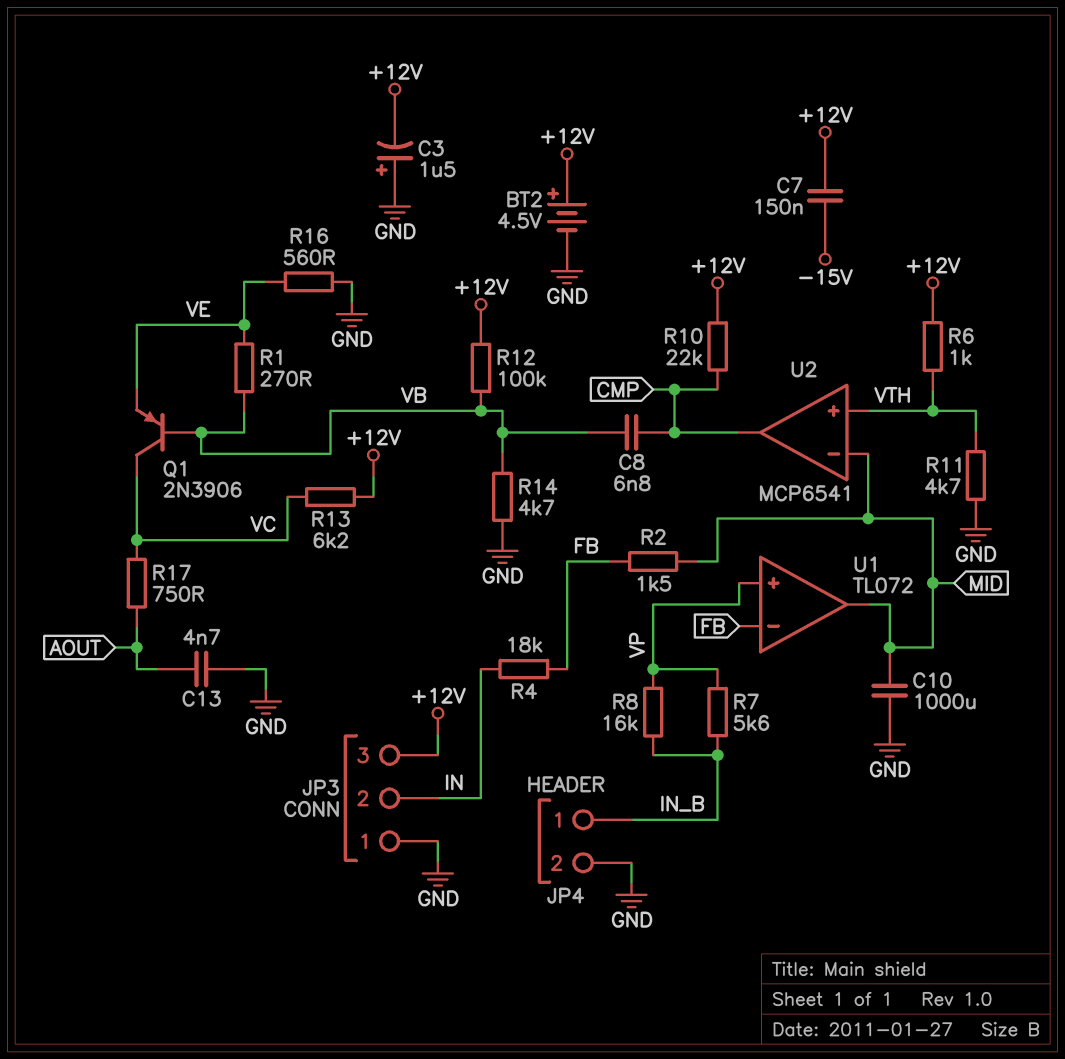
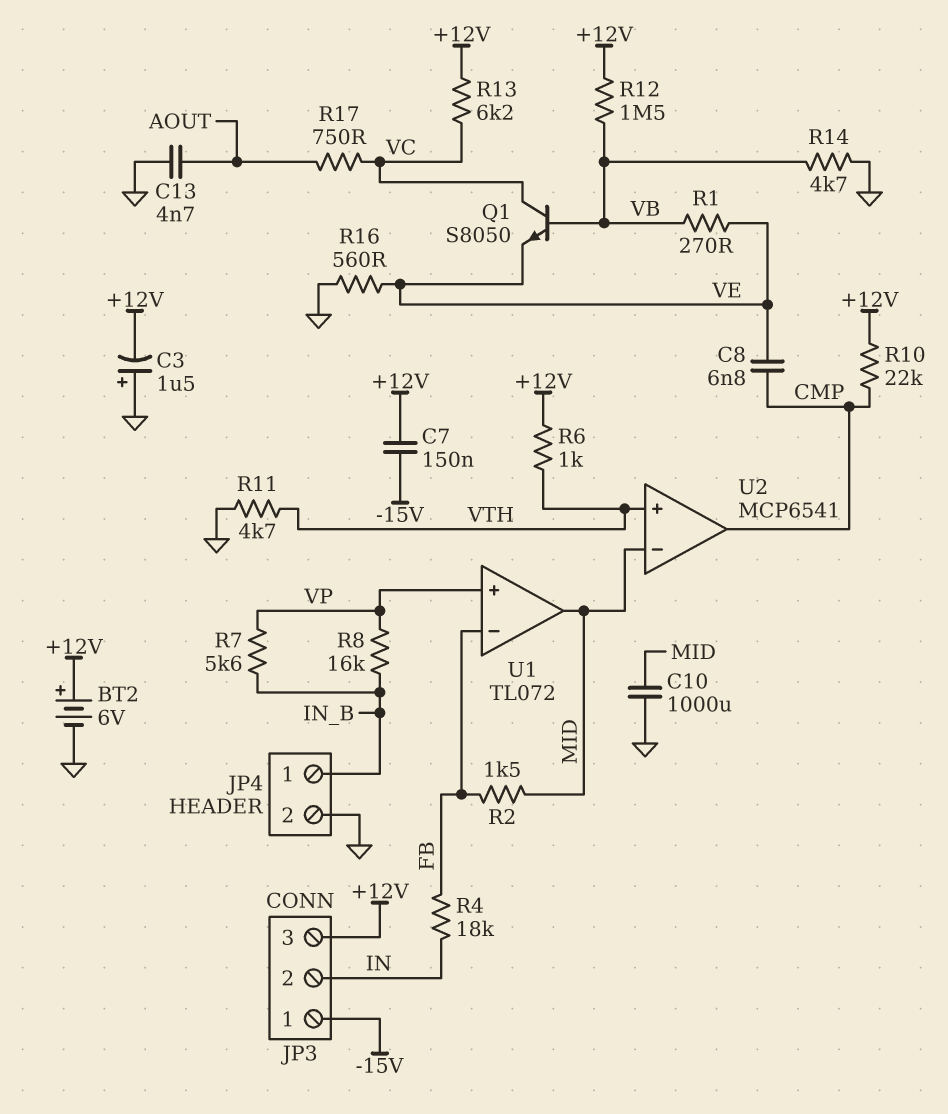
BT2: 4.5V (plus +12V, minus GND) -> 6V (plus +12V, minus GND)
C8: 6.8nF (CMP, VB) -> 6.8nF (CMP, VE)
JP3 pin 1: GND -> -15V
Q1: PNP 2N3906 (B VB, C VC, E VE) -> NPN S8050 (B VB, C VC, E VE)
R12: 100k (+12V, VB) -> 1.5M (+12V, VB)

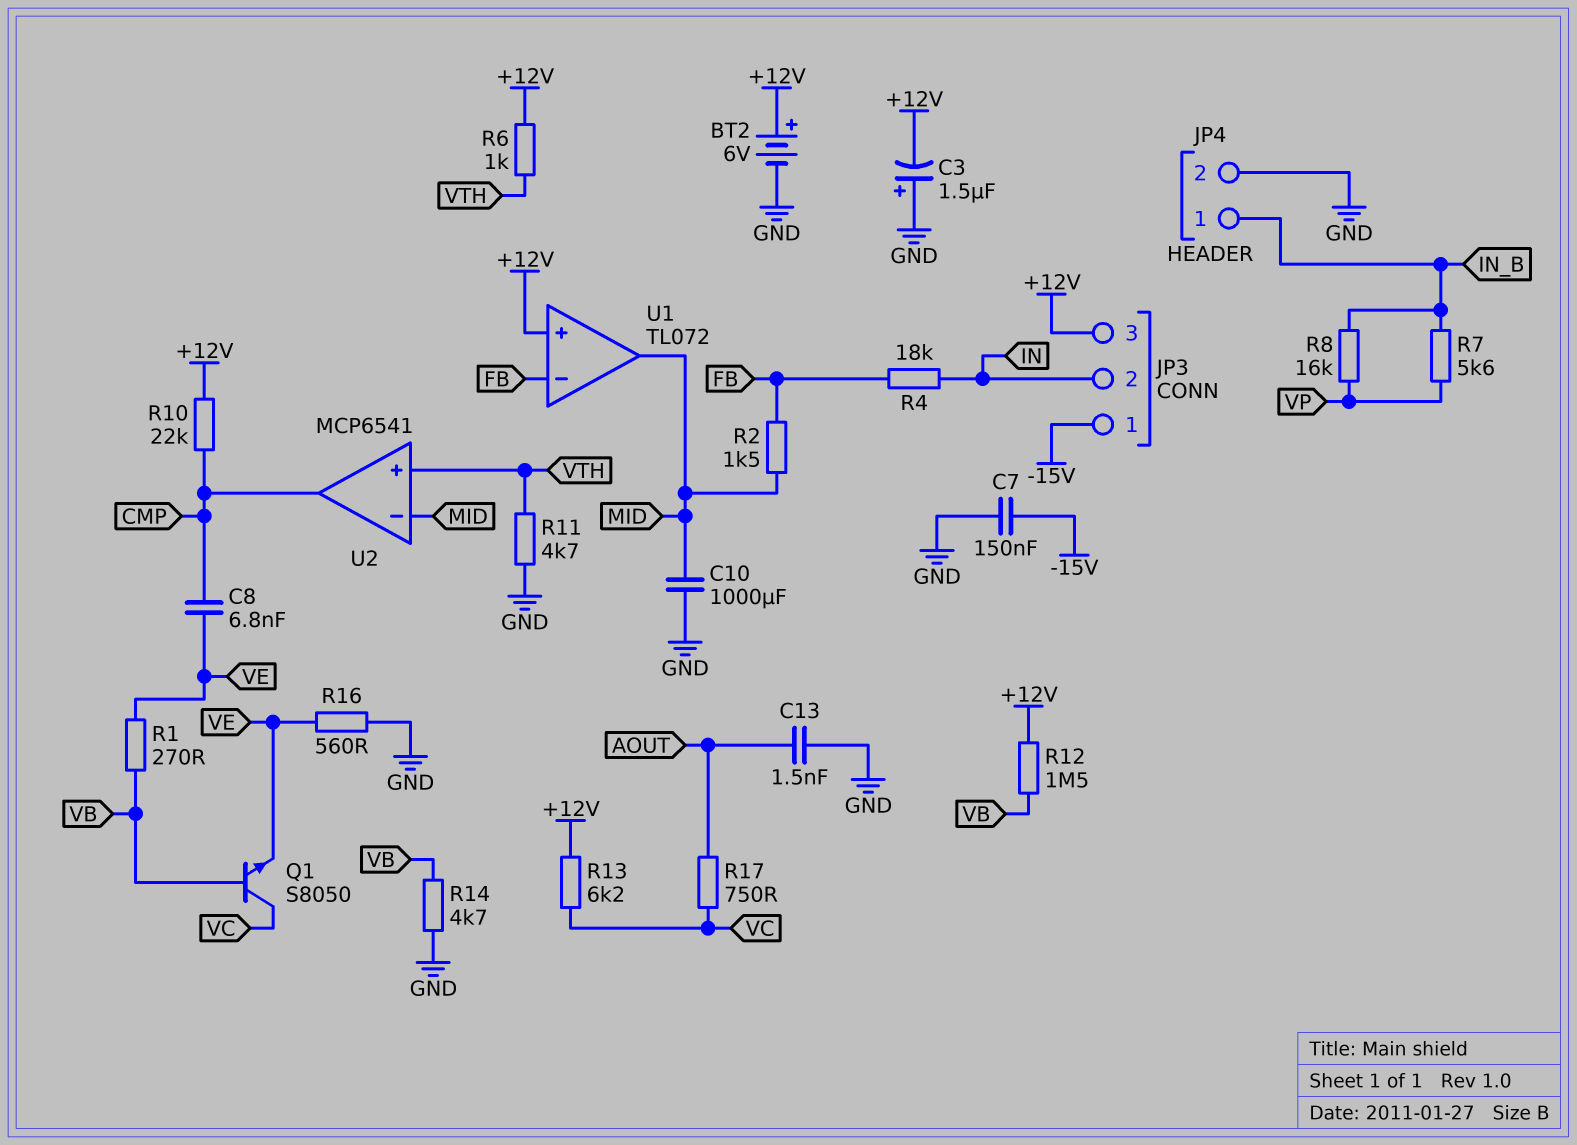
C7: 150nF (+12V, -15V) -> 150nF (-15V, GND)
C13: 4.7nF (AOUT, GND) -> 1.5nF (AOUT, GND)
U1 pin in+: VP -> +12V

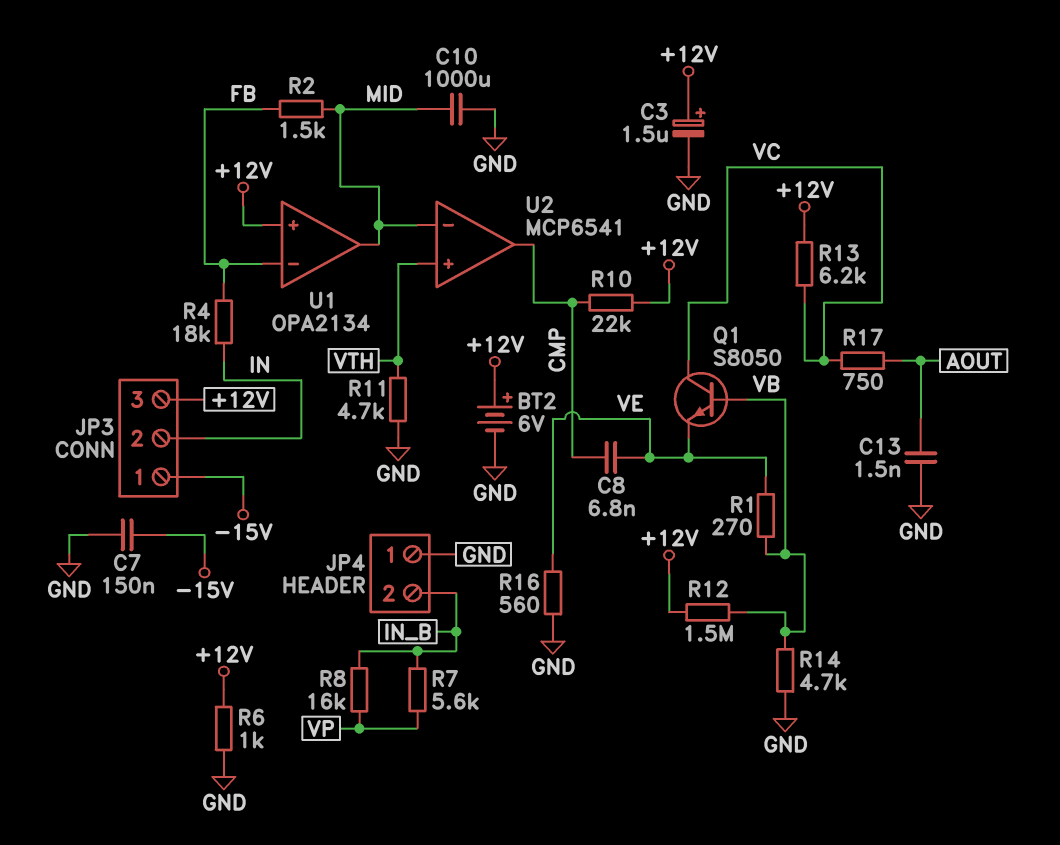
C3: 1.5uF (plus GND, minus +12V) -> 1.5uF (plus +12V, minus GND)
JP4 pin 1: IN_B -> GND
JP4 pin 2: GND -> IN_B
R6: 1k (+12V, VTH) -> 1k (+12V, GND)
U1: TL072 -> OPA2134

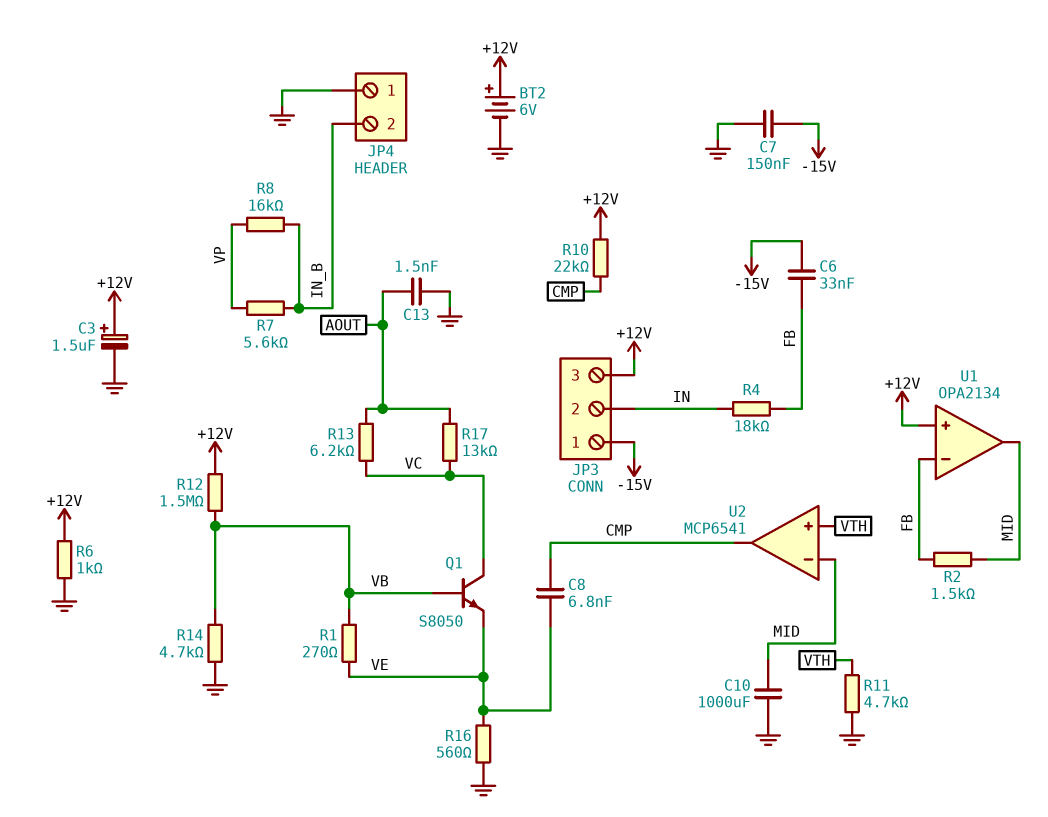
C6: none -> 33nF (-15V, FB)
R13: 6.2k (+12V, VC) -> 6.2k (AOUT, VC)
R17: 750 (AOUT, VC) -> 13k (AOUT, VC)

